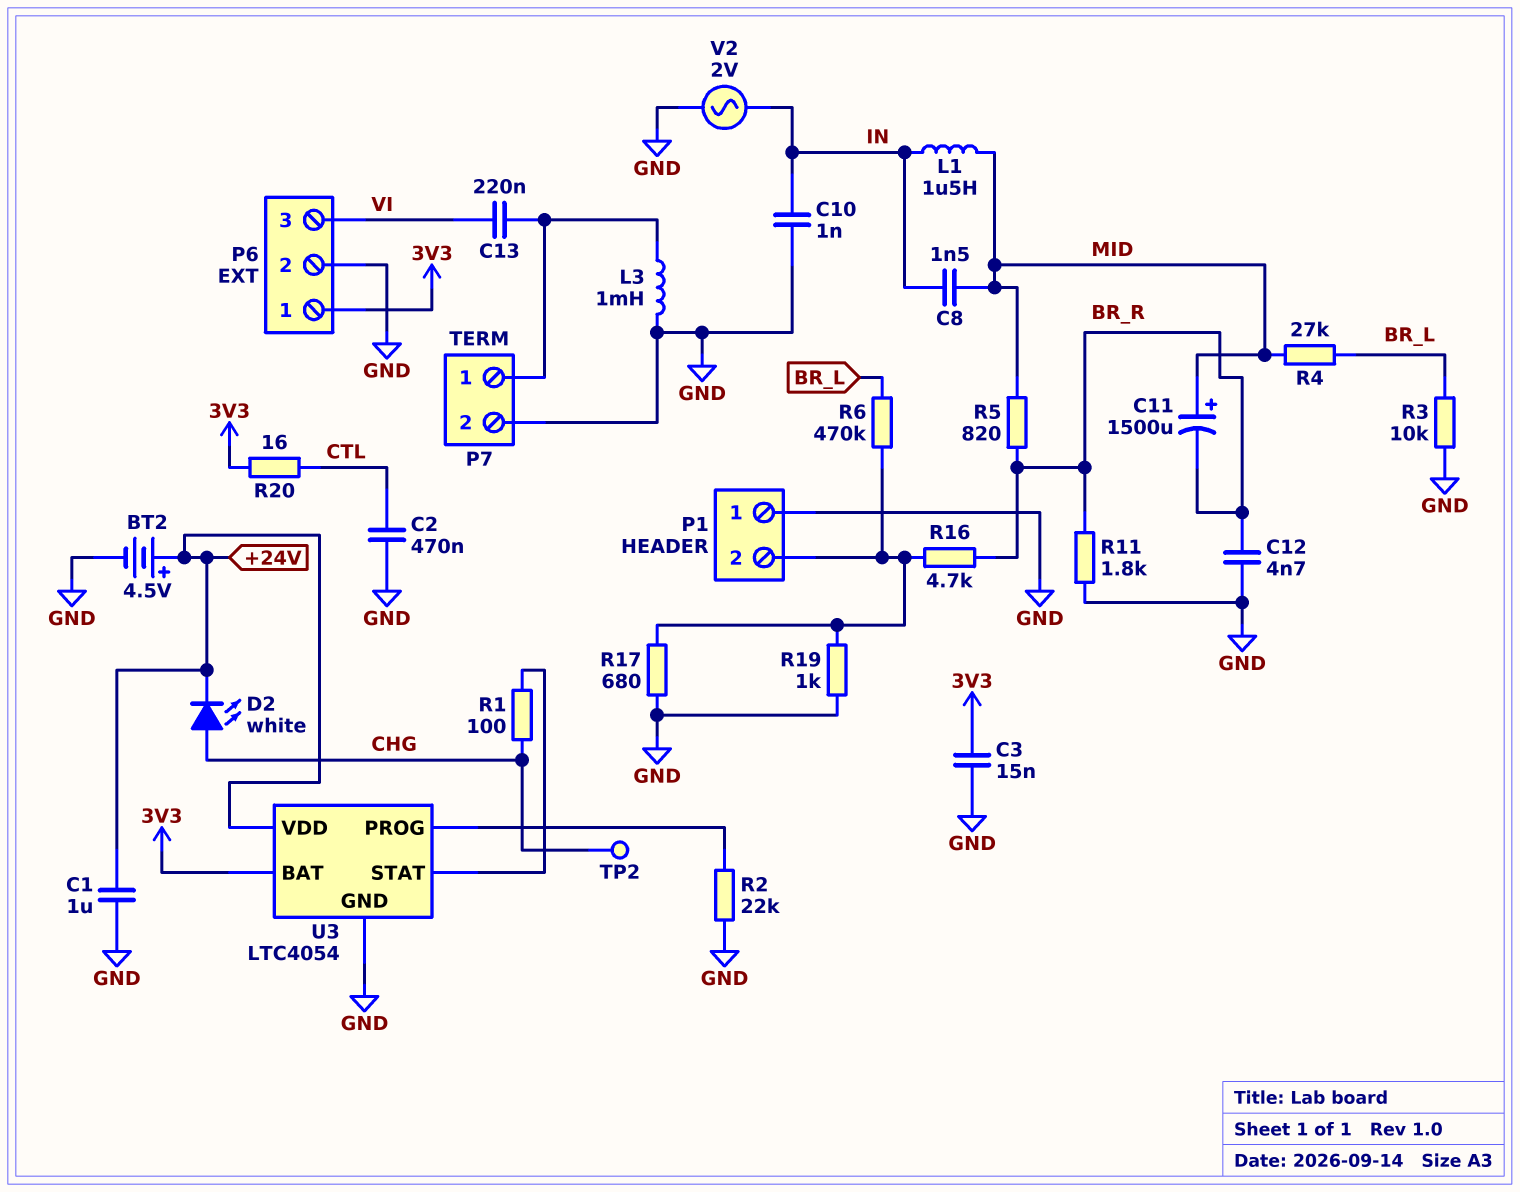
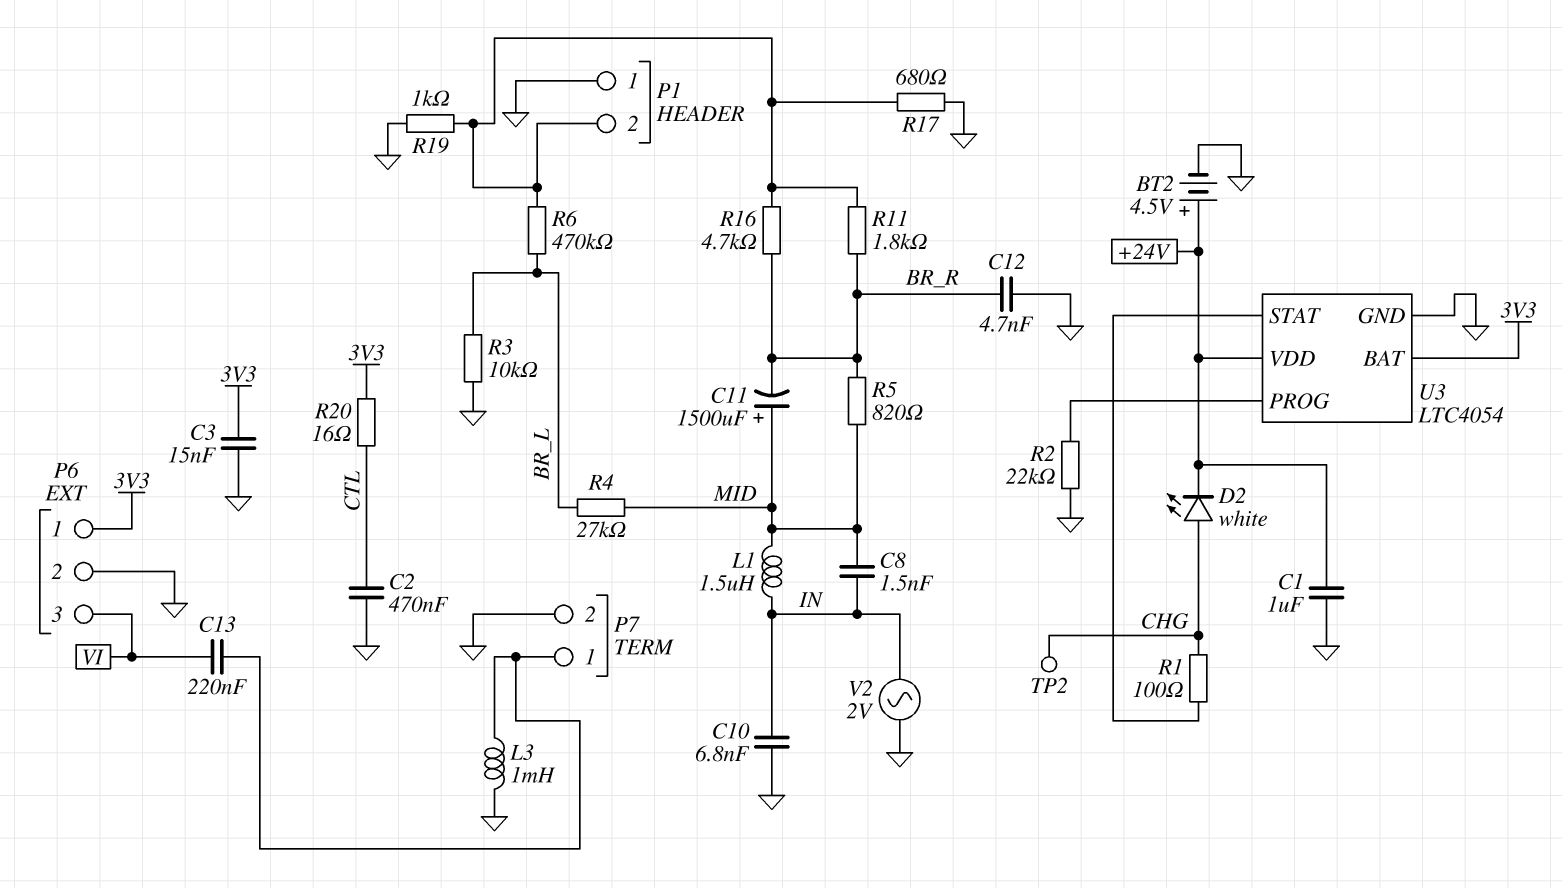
C10: 1nF (GND, IN) -> 6.8nF (GND, IN)
R11: 1.8k (BR_R, GND) -> 1.8k (BR_R, P1/2)

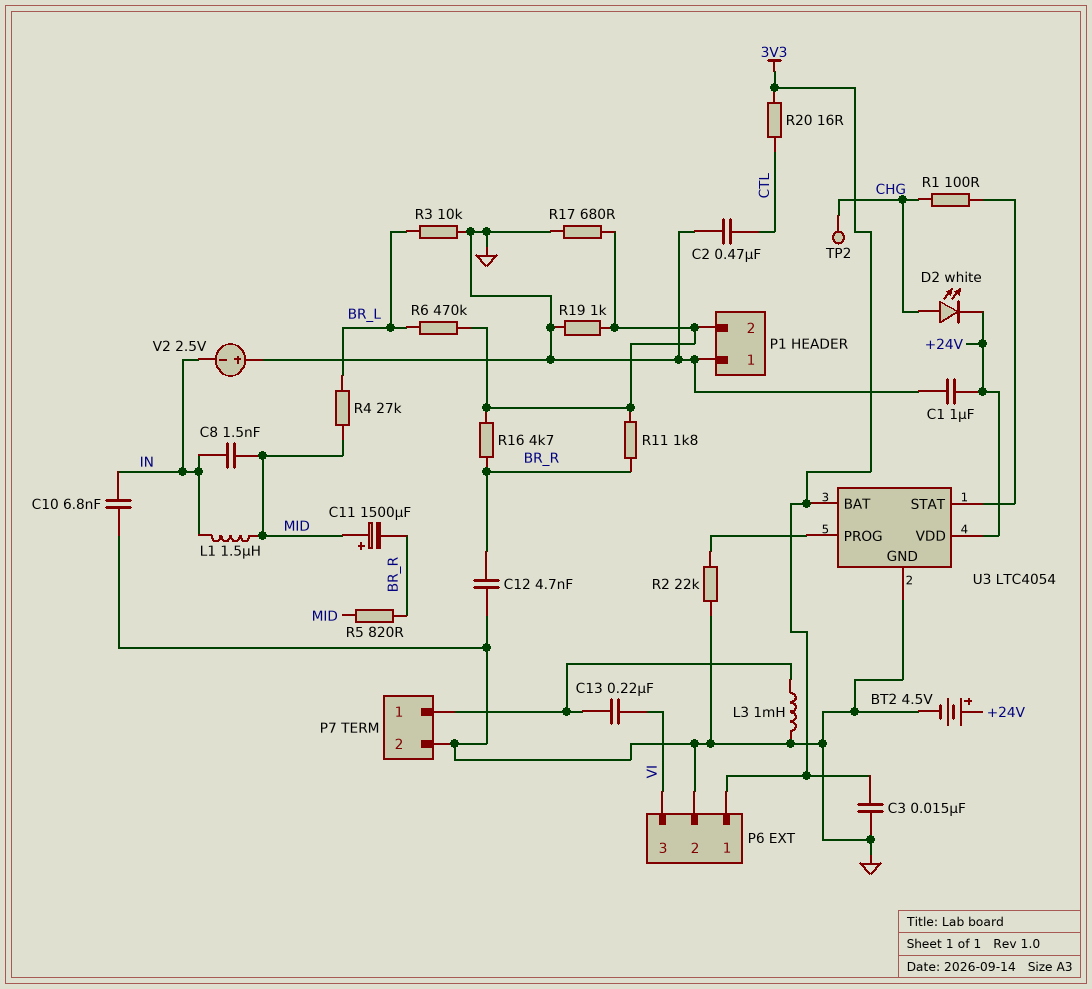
V2: AC 2V (GND, IN) -> 2.5V (plus GND, minus IN)

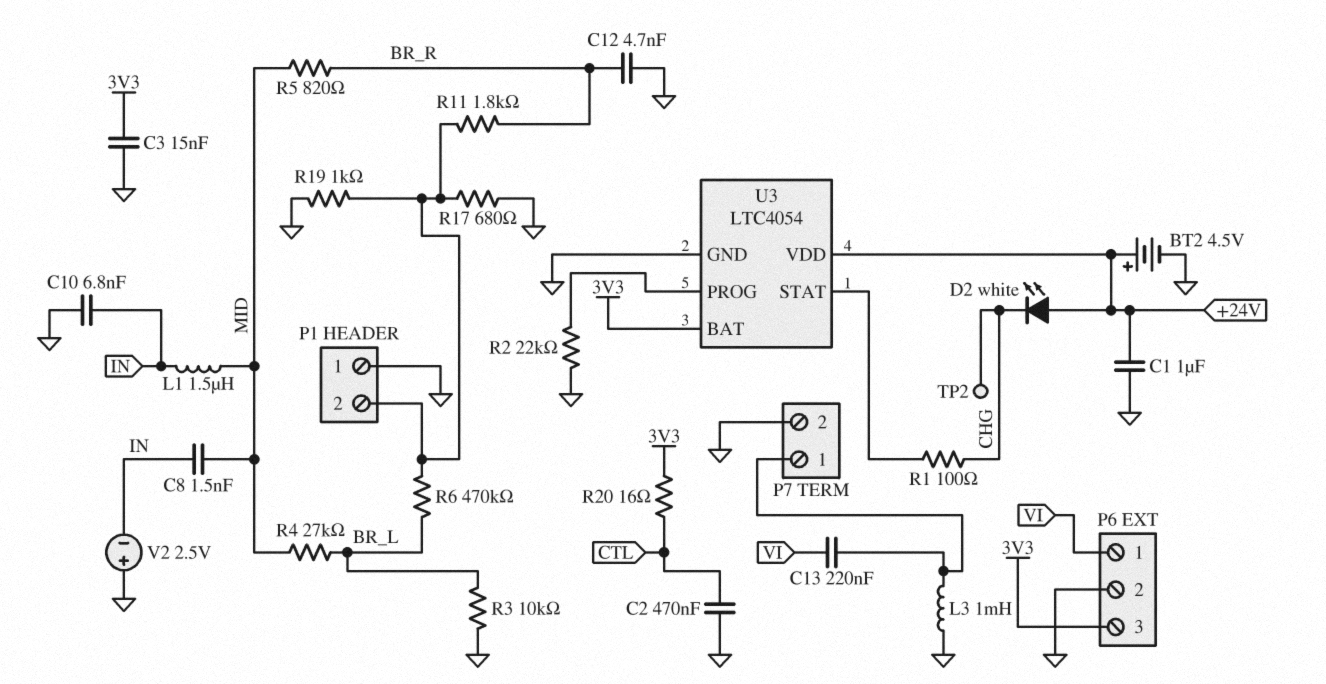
C11: 1500uF (plus MID, minus BR_R) -> none
D2: LED white (A CHG, K +24V) -> LED white (A +24V, K CHG)
P6 pin 1: 3V3 -> VI
P6 pin 3: VI -> 3V3
R16: 4.7k (BR_R, P1/2) -> none

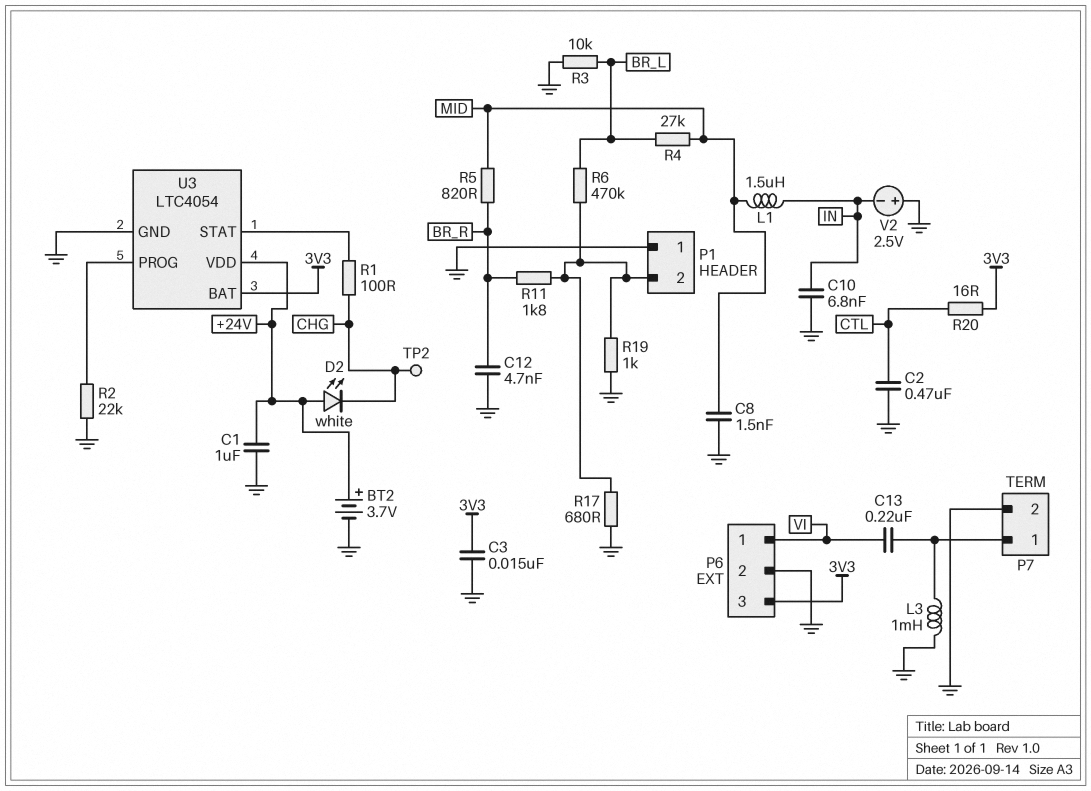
BT2: 4.5V (plus +24V, minus GND) -> 3.7V (plus +24V, minus GND)
C8: 1.5nF (IN, MID) -> 1.5nF (GND, MID)

